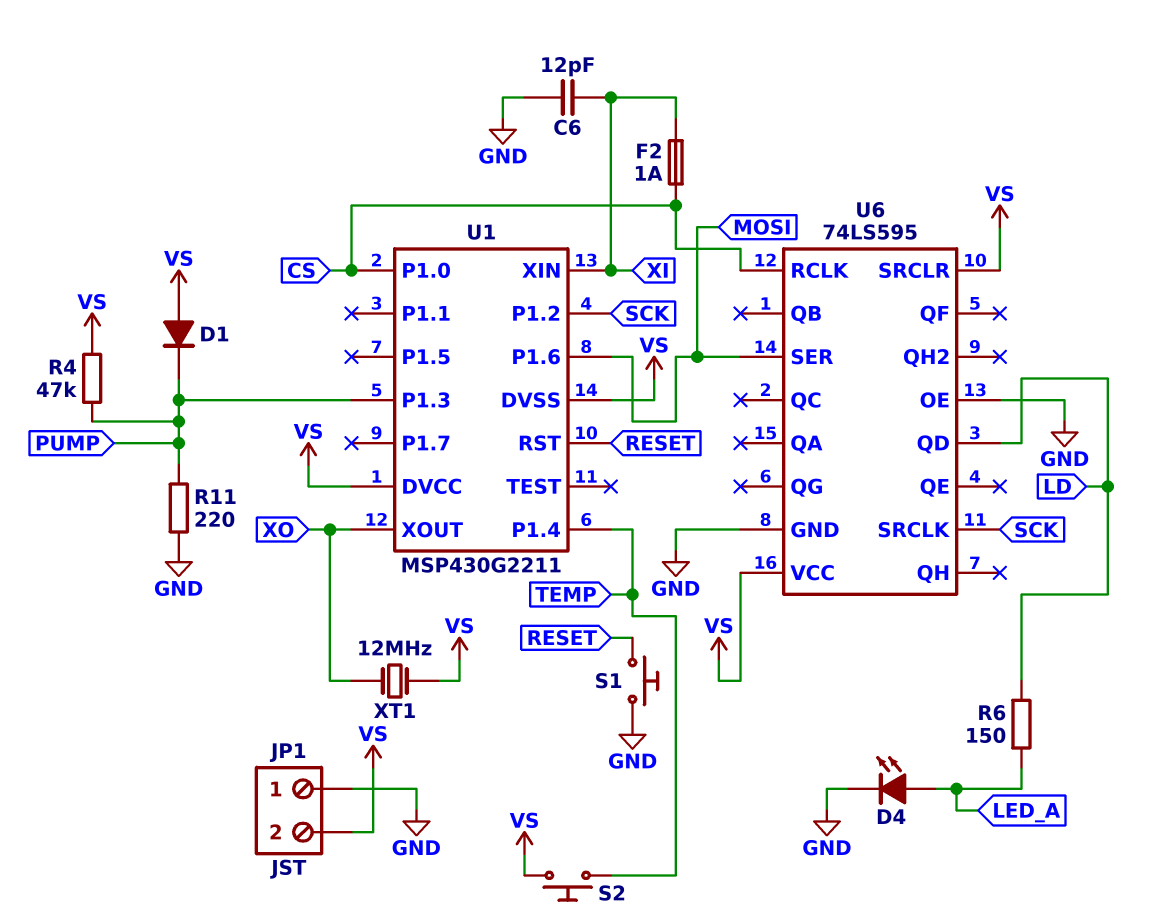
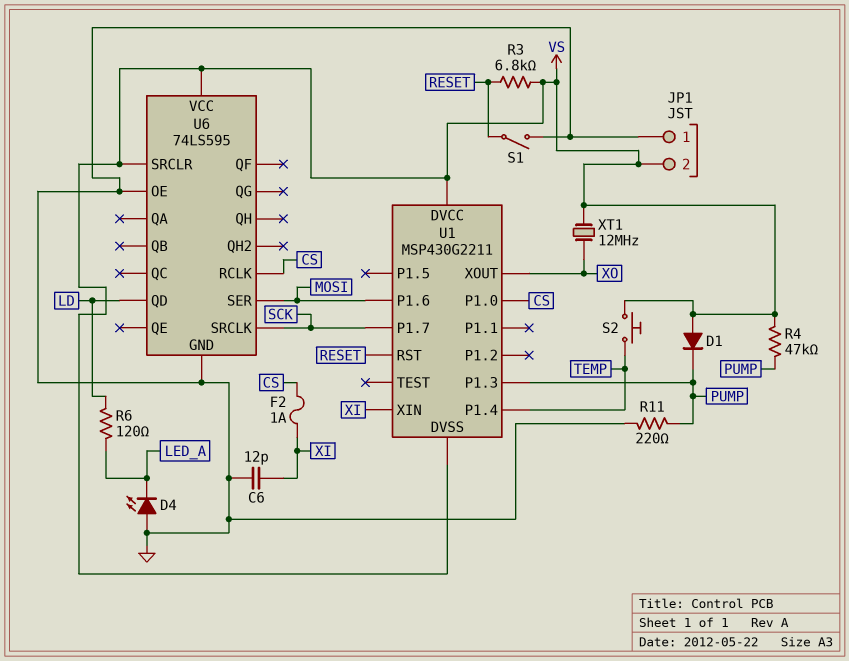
D4: LED (A LED_A, K GND) -> LED (A GND, K LED_A)
R3: none -> 6.8k (RESET, VS)
R6: 150 (LD, LED_A) -> 120 (LD, LED_A)
S1: button (GND, RESET) -> switch (GND, RESET)
U1 pin P1.2: SCK -> none
U1 pin P1.7: none -> SCK

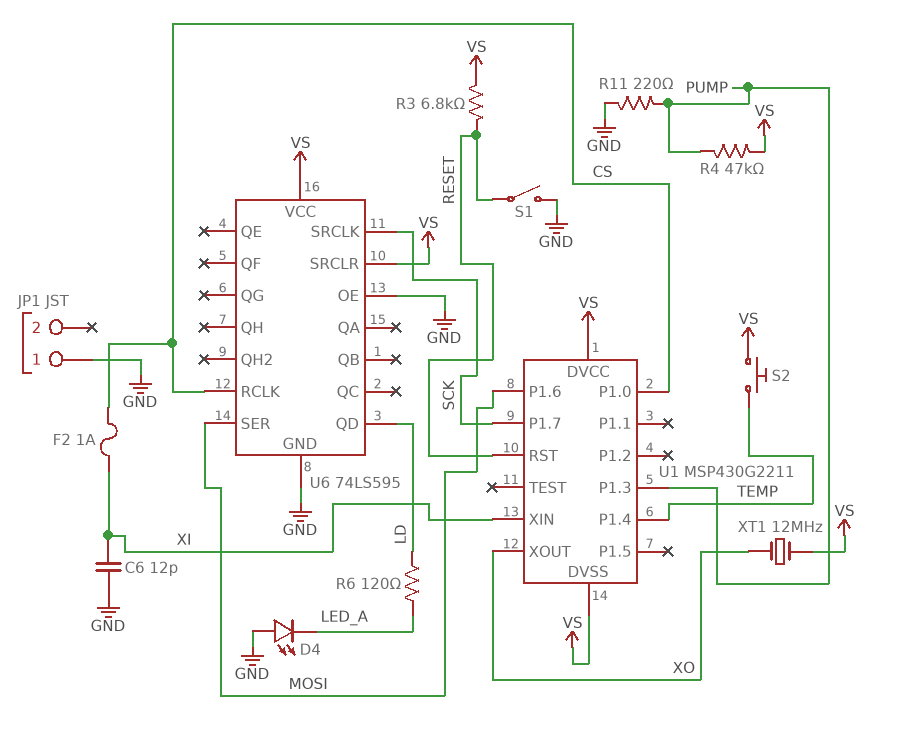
D1: diode (A VS, K PUMP) -> none
JP1 pin 2: VS -> none

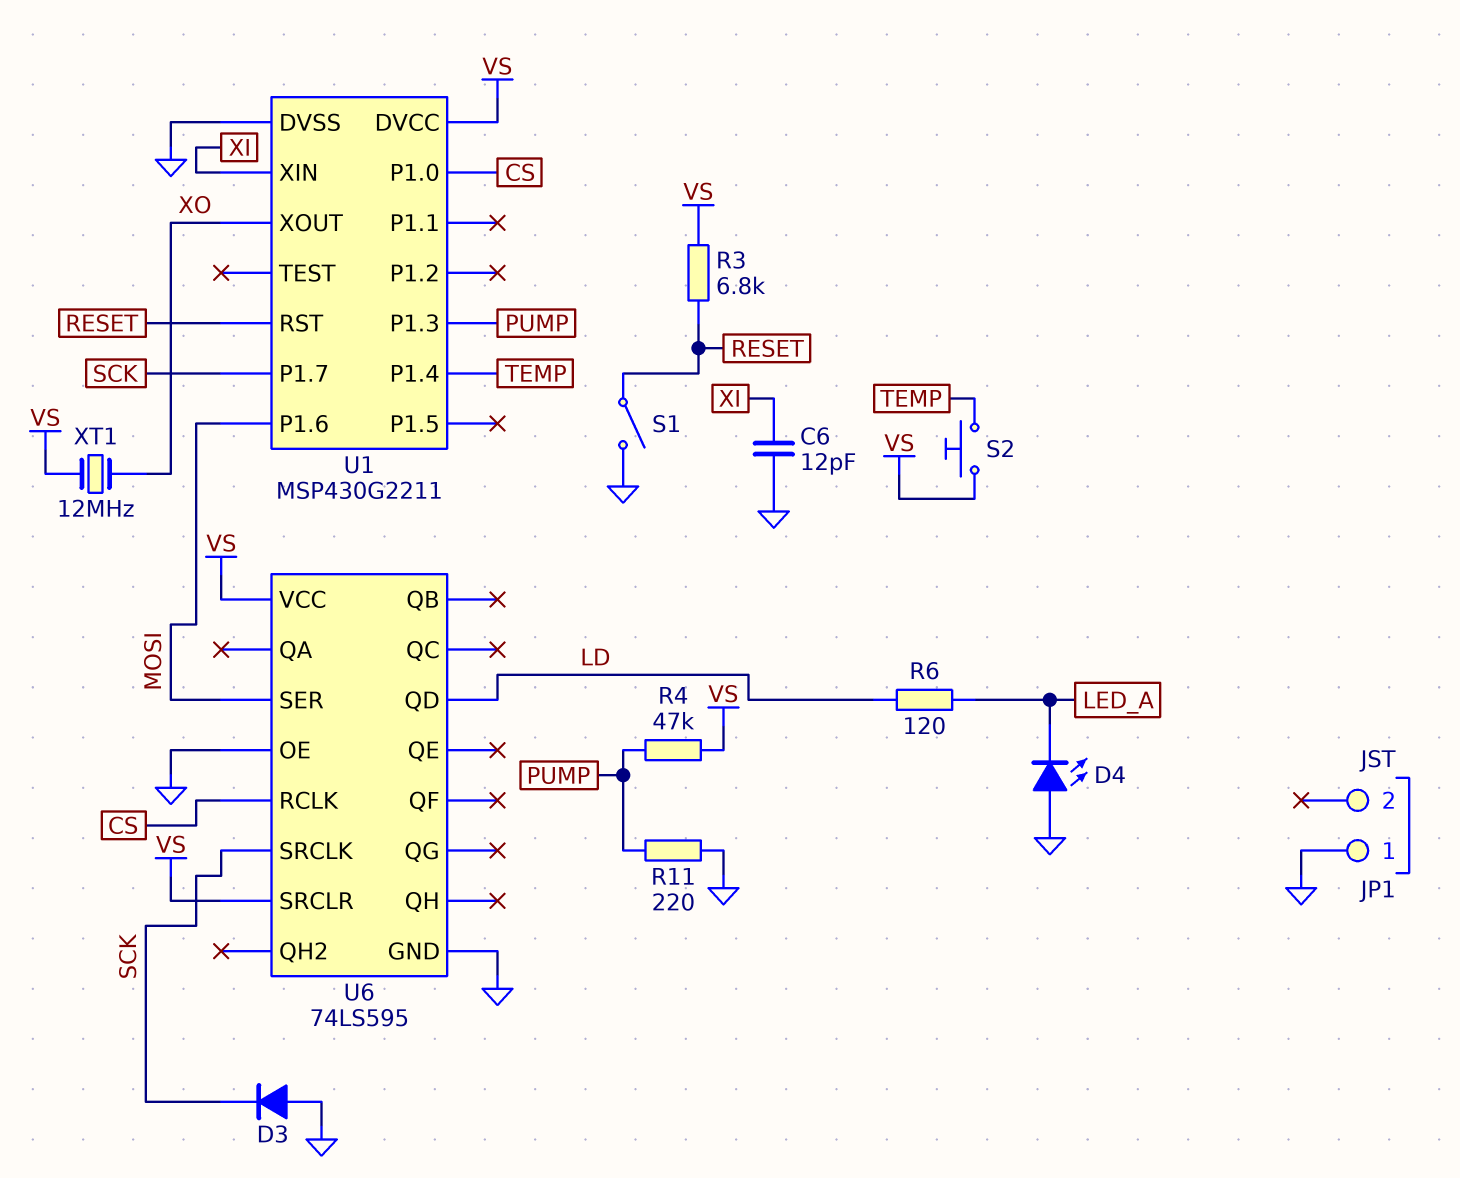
D3: none -> diode (A GND, K SCK)
F2: 1A (CS, XI) -> none
U1 pin DVSS: VS -> GND

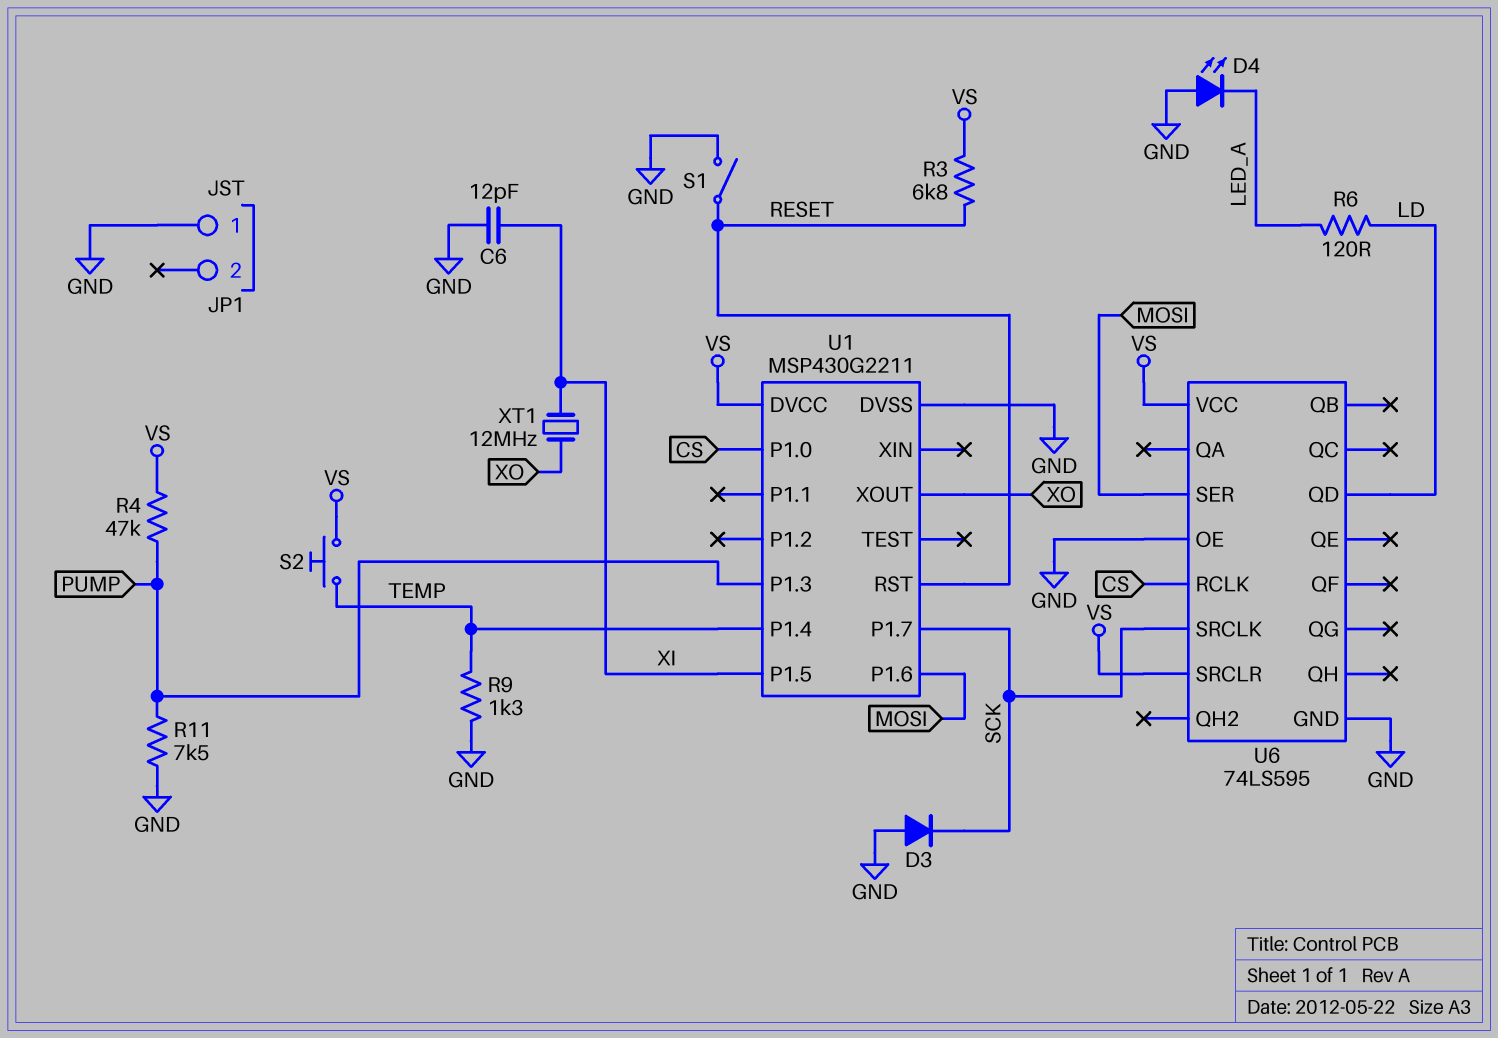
R9: none -> 1.3k (GND, TEMP)
R11: 220 (GND, PUMP) -> 7.5k (GND, PUMP)
U1 pin P1.5: none -> XI
U1 pin XIN: XI -> none
XT1: 12MHz (VS, XO) -> 12MHz (XI, XO)

